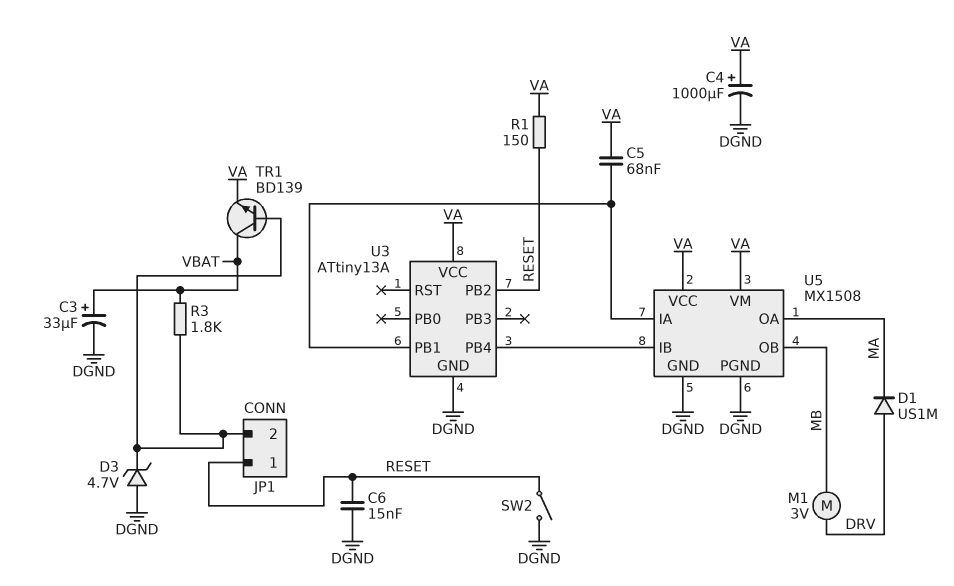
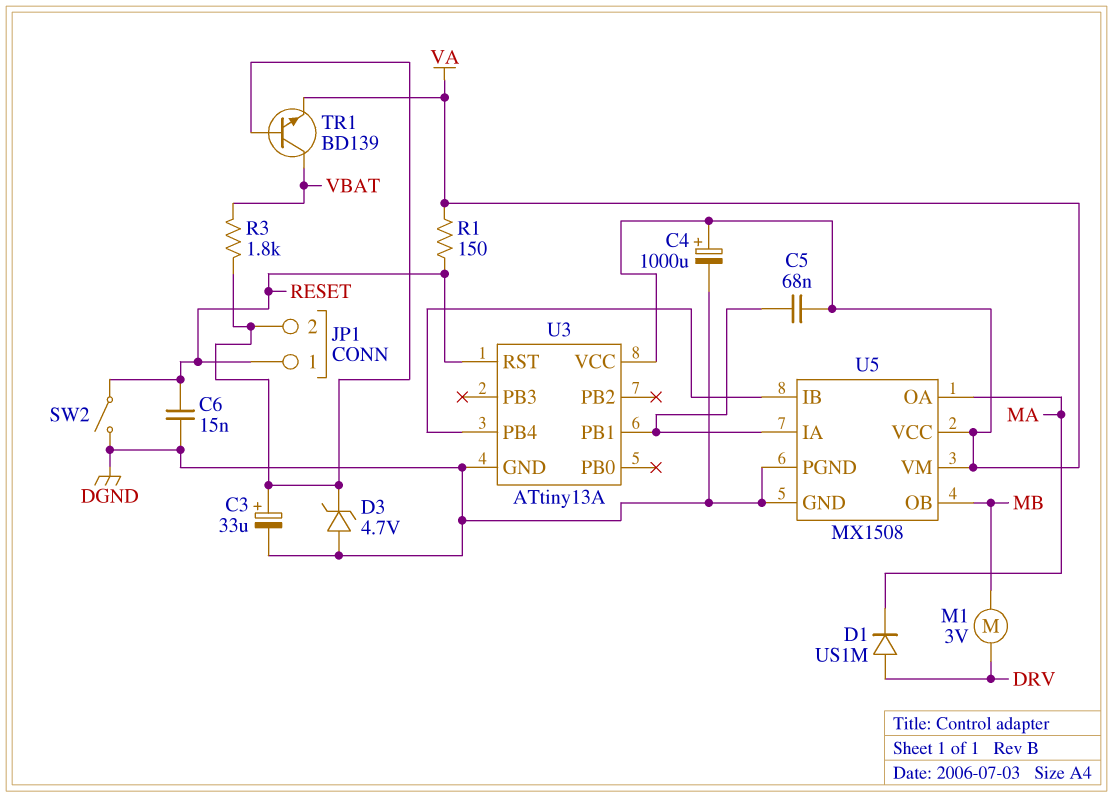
C3: 33uF (plus VBAT, minus DGND) -> 33uF (plus JP1/2, minus DGND)
U3 pin PB2: RESET -> none
U3 pin RST: none -> RESET

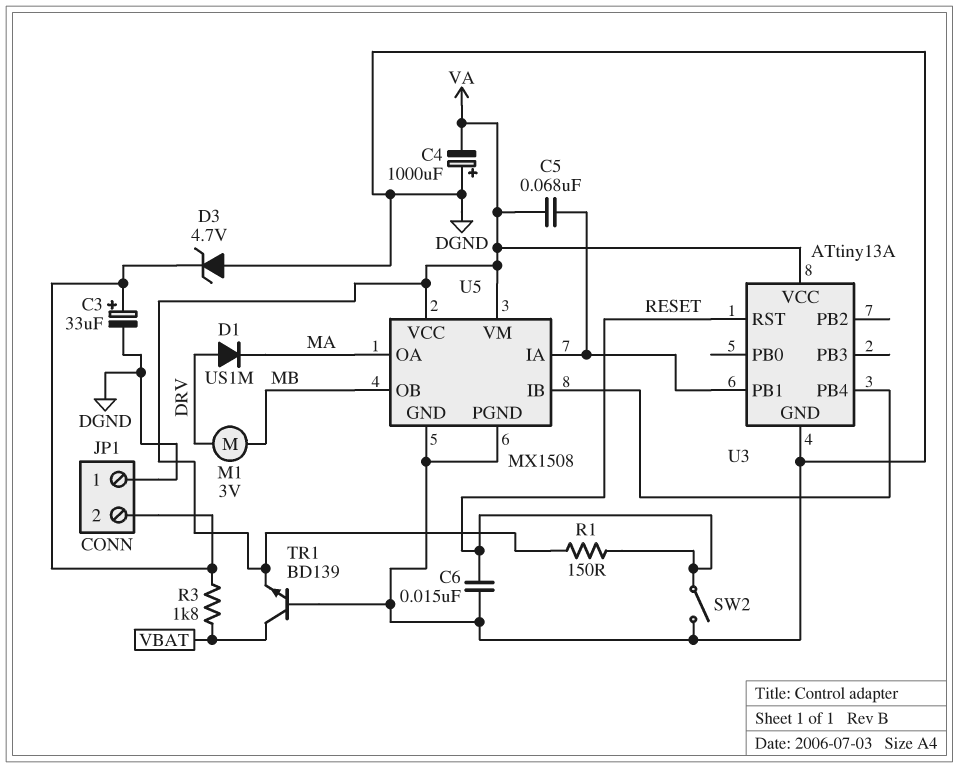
C4: 1000uF (plus VA, minus DGND) -> 1000uF (plus DGND, minus VA)
JP1 pin 1: RESET -> DGND
TR1: NPN BD139 (B JP1/2, C VBAT, E VA) -> NPN BD139 (B DGND, C VBAT, E VA)

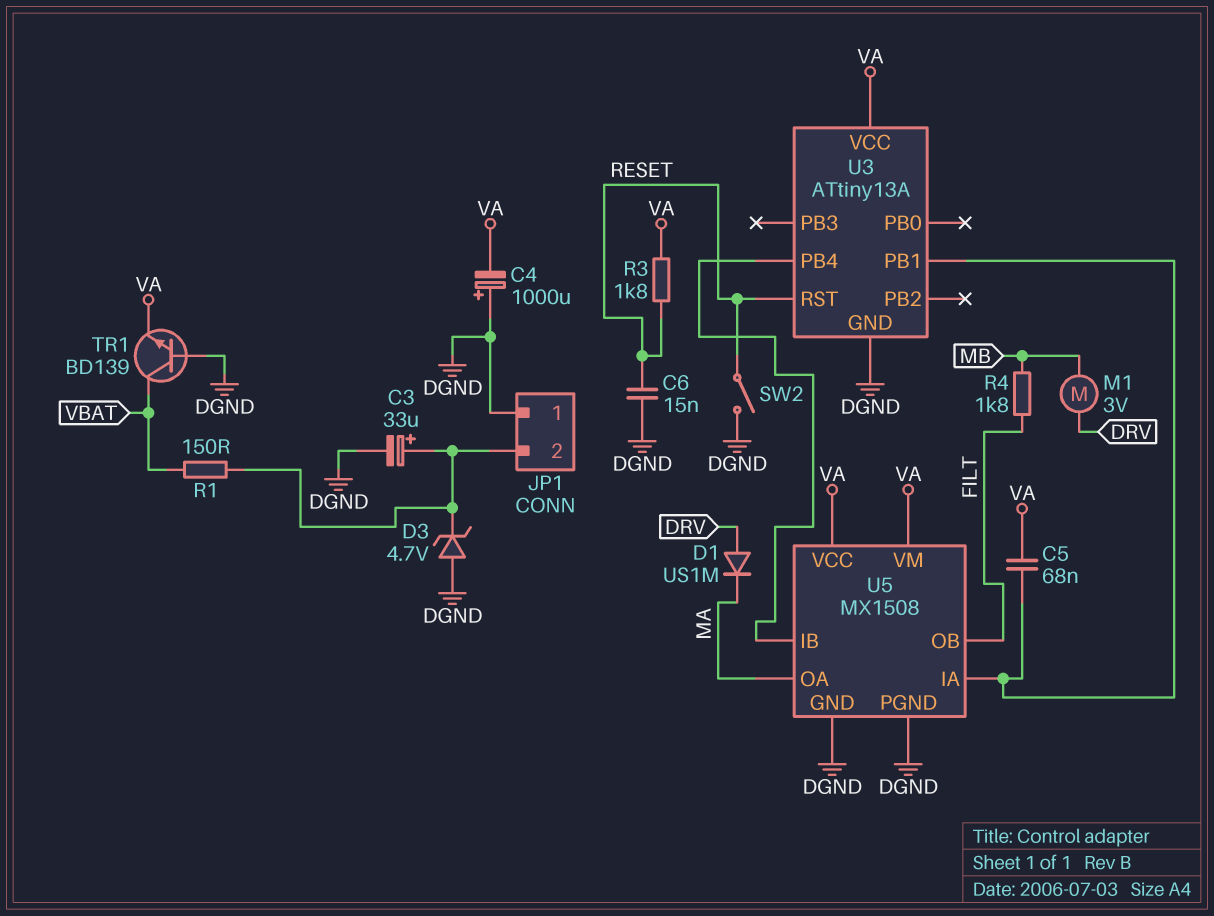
R1: 150 (RESET, VA) -> 150 (JP1/2, VBAT)
R3: 1.8k (JP1/2, VBAT) -> 1.8k (RESET, VA)
R4: none -> 1.8k (FILT, MB)
U5 pin OB: MB -> FILT

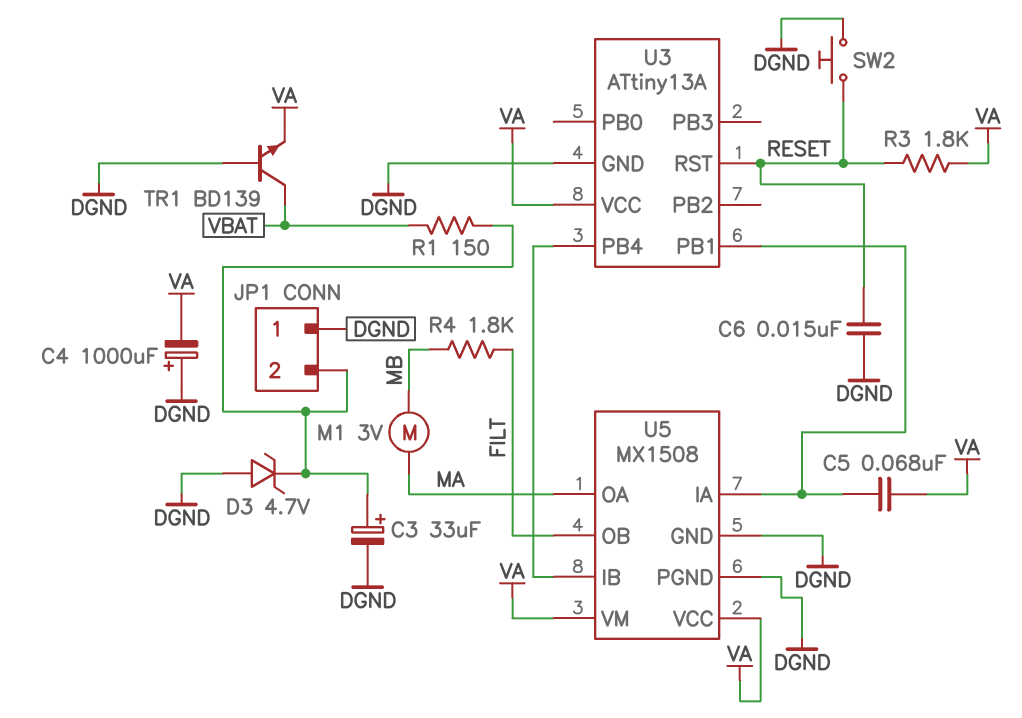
D1: diode US1M (A DRV, K MA) -> none
M1: motor 3V (DRV, MB) -> motor 3V (MA, MB)
SW2: switch (DGND, RESET) -> button (DGND, RESET)

